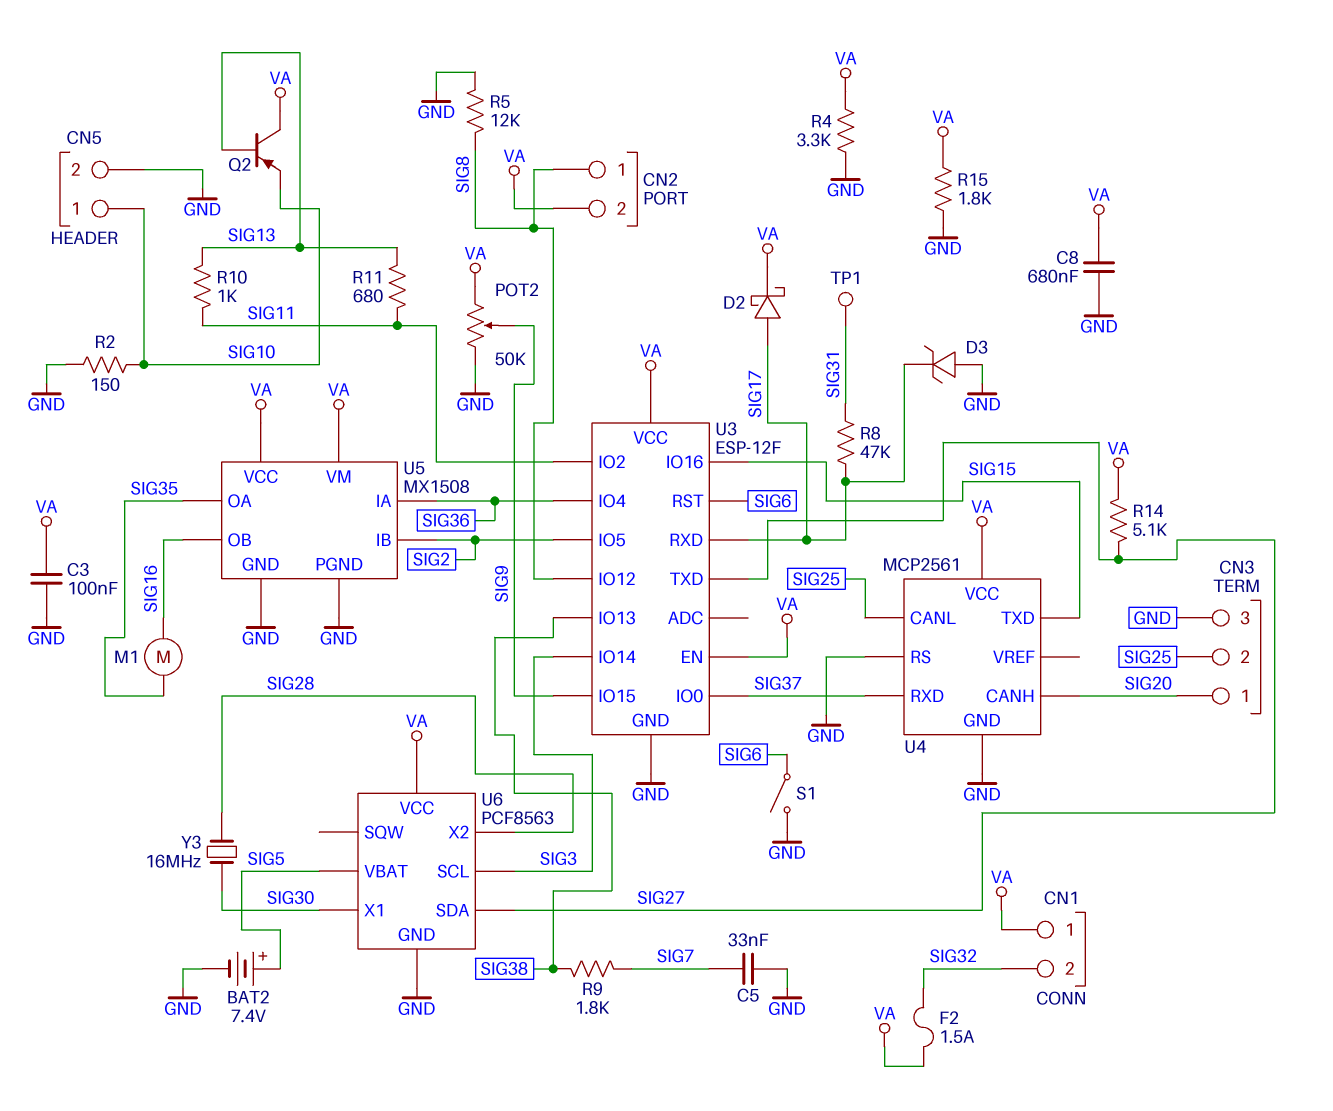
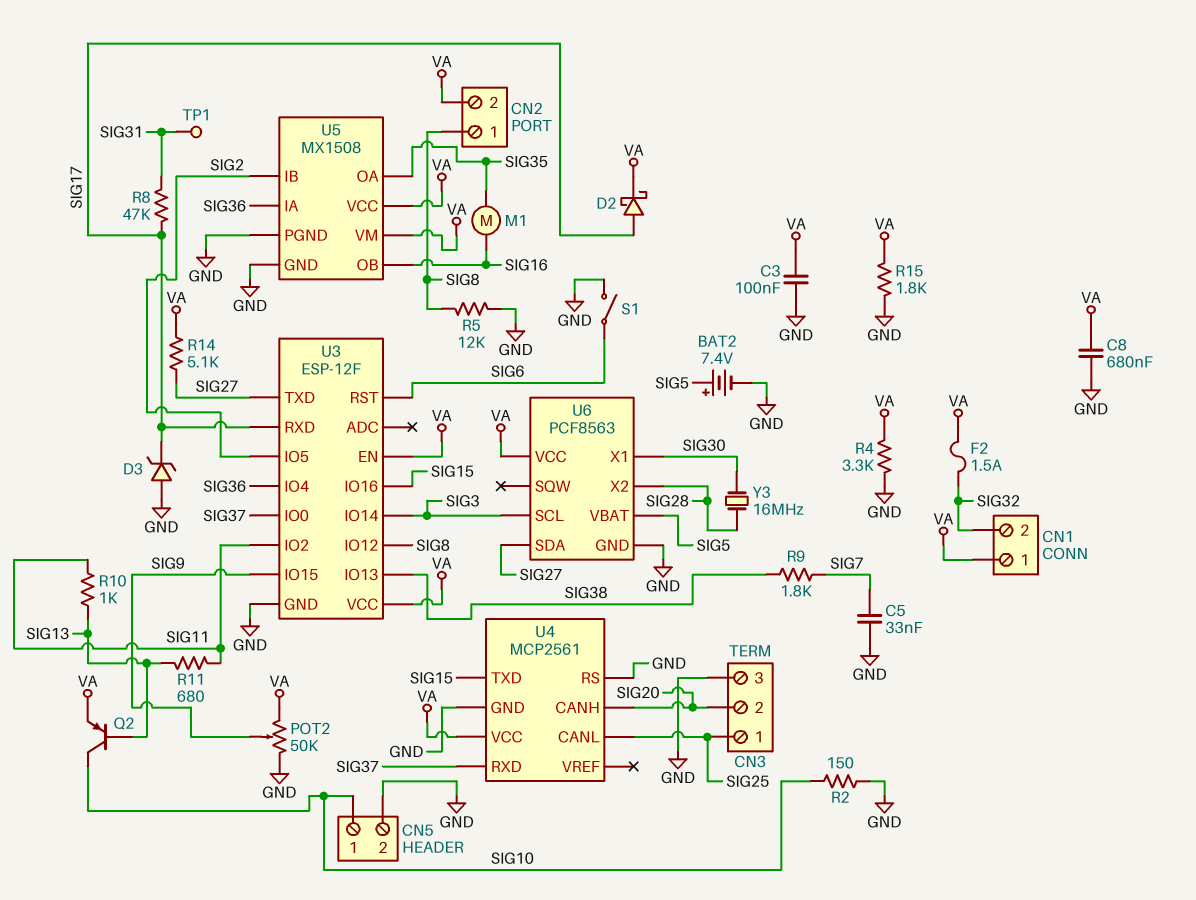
CN3 pin 1: SIG20 -> SIG25
CN3 pin 2: SIG25 -> SIG20
Q2: PNP (B SIG13, C VA, E SIG10) -> PNP (B SIG13, C SIG10, E VA)

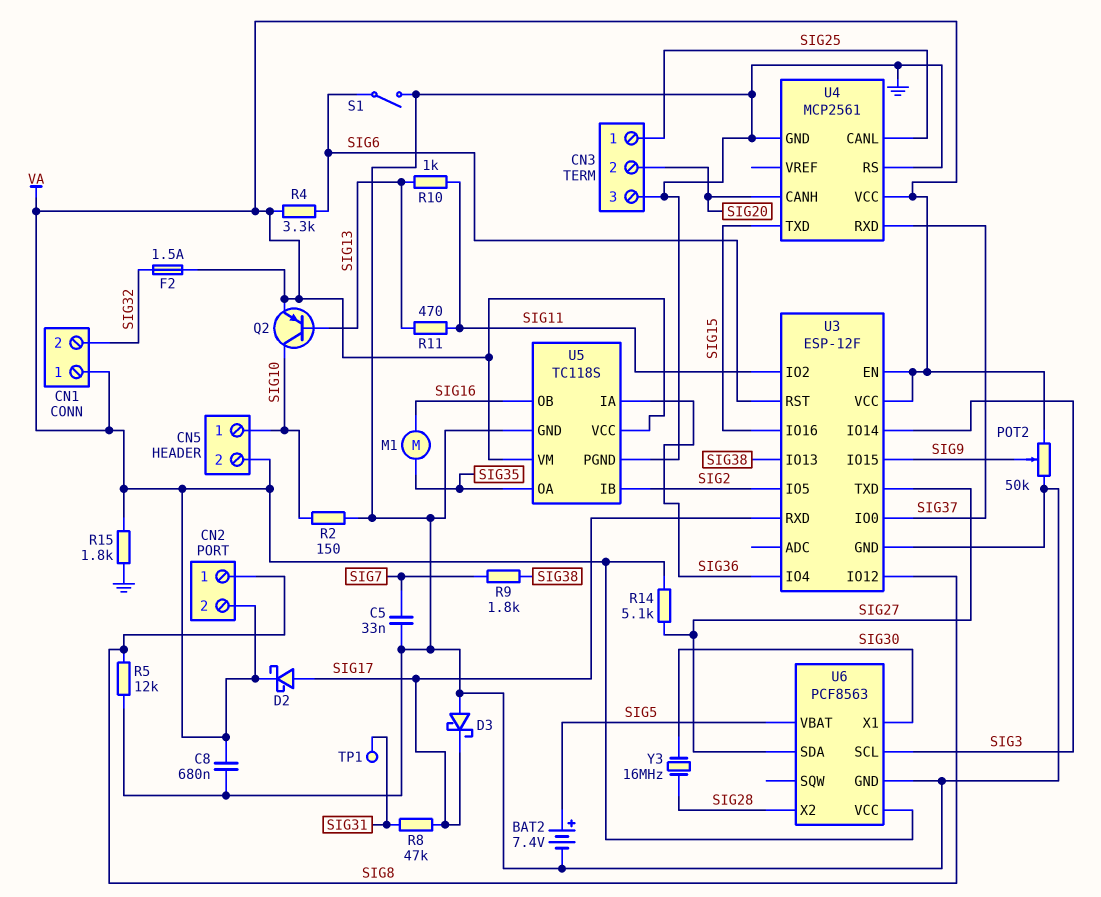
C3: 100nF (GND, VA) -> none
CN5 pin 2: GND -> VA
D3: zener (A GND, K SIG17) -> schottky (A GND, K SIG17)
R4: 3.3k (GND, VA) -> 3.3k (SIG6, VA)
R11: 680 (SIG11, SIG13) -> 470 (SIG11, SIG13)
U5: MX1508 -> TC118S

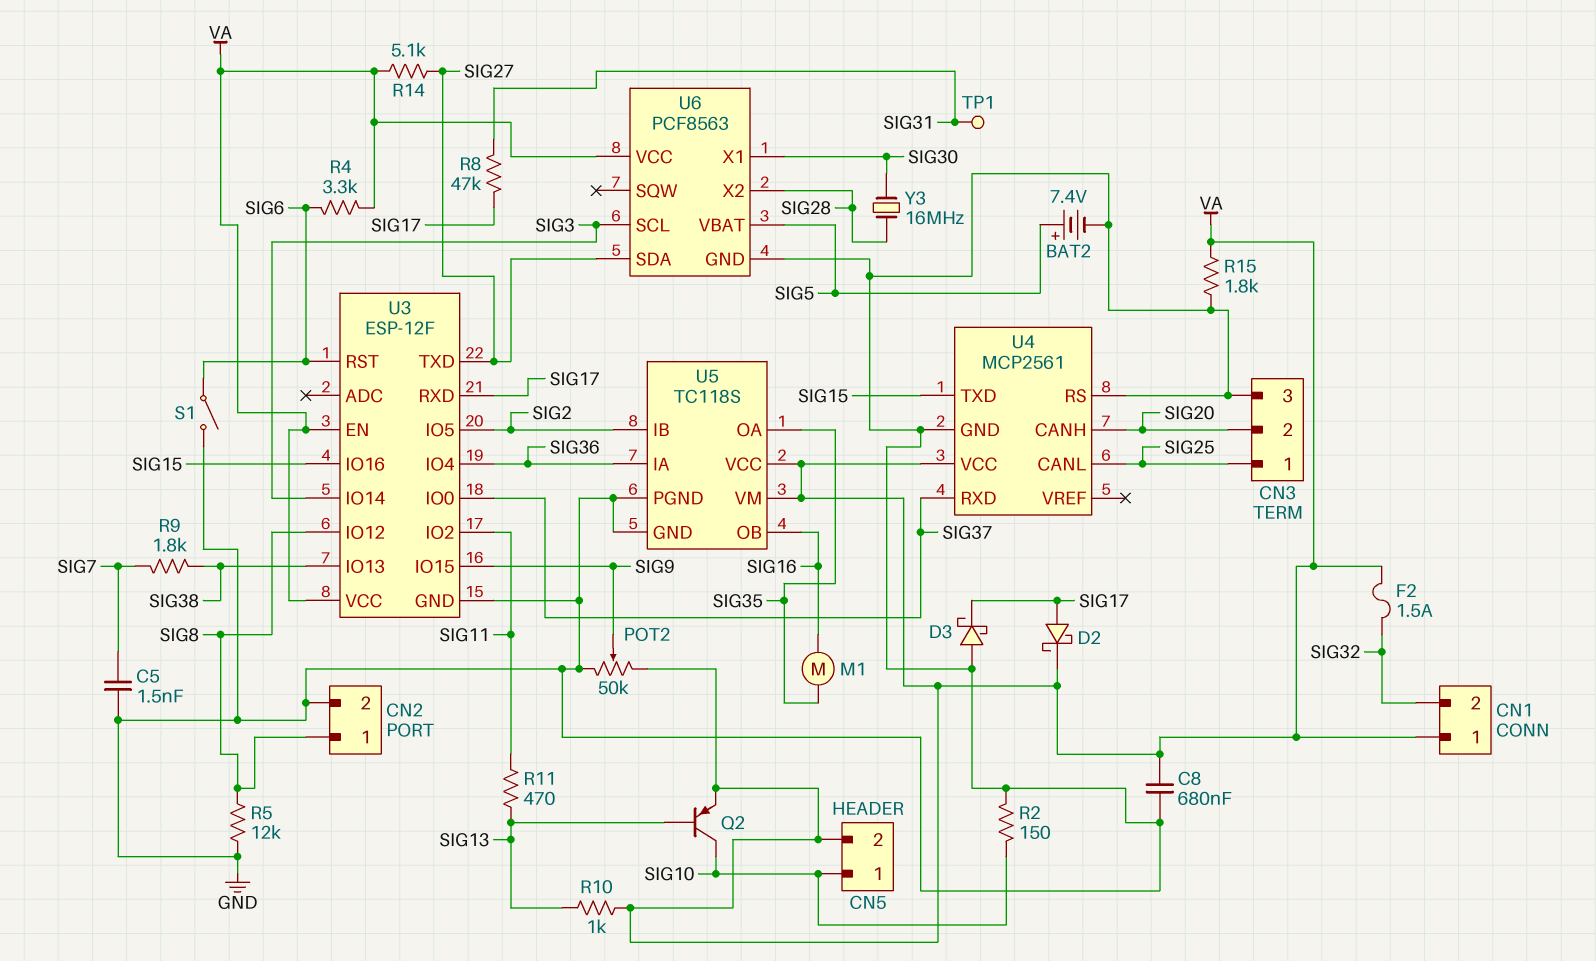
C5: 33nF (GND, SIG7) -> 1.5nF (GND, SIG7)
CN2 pin 2: VA -> GND
R10: 1k (SIG11, SIG13) -> 1k (SIG13, VA)

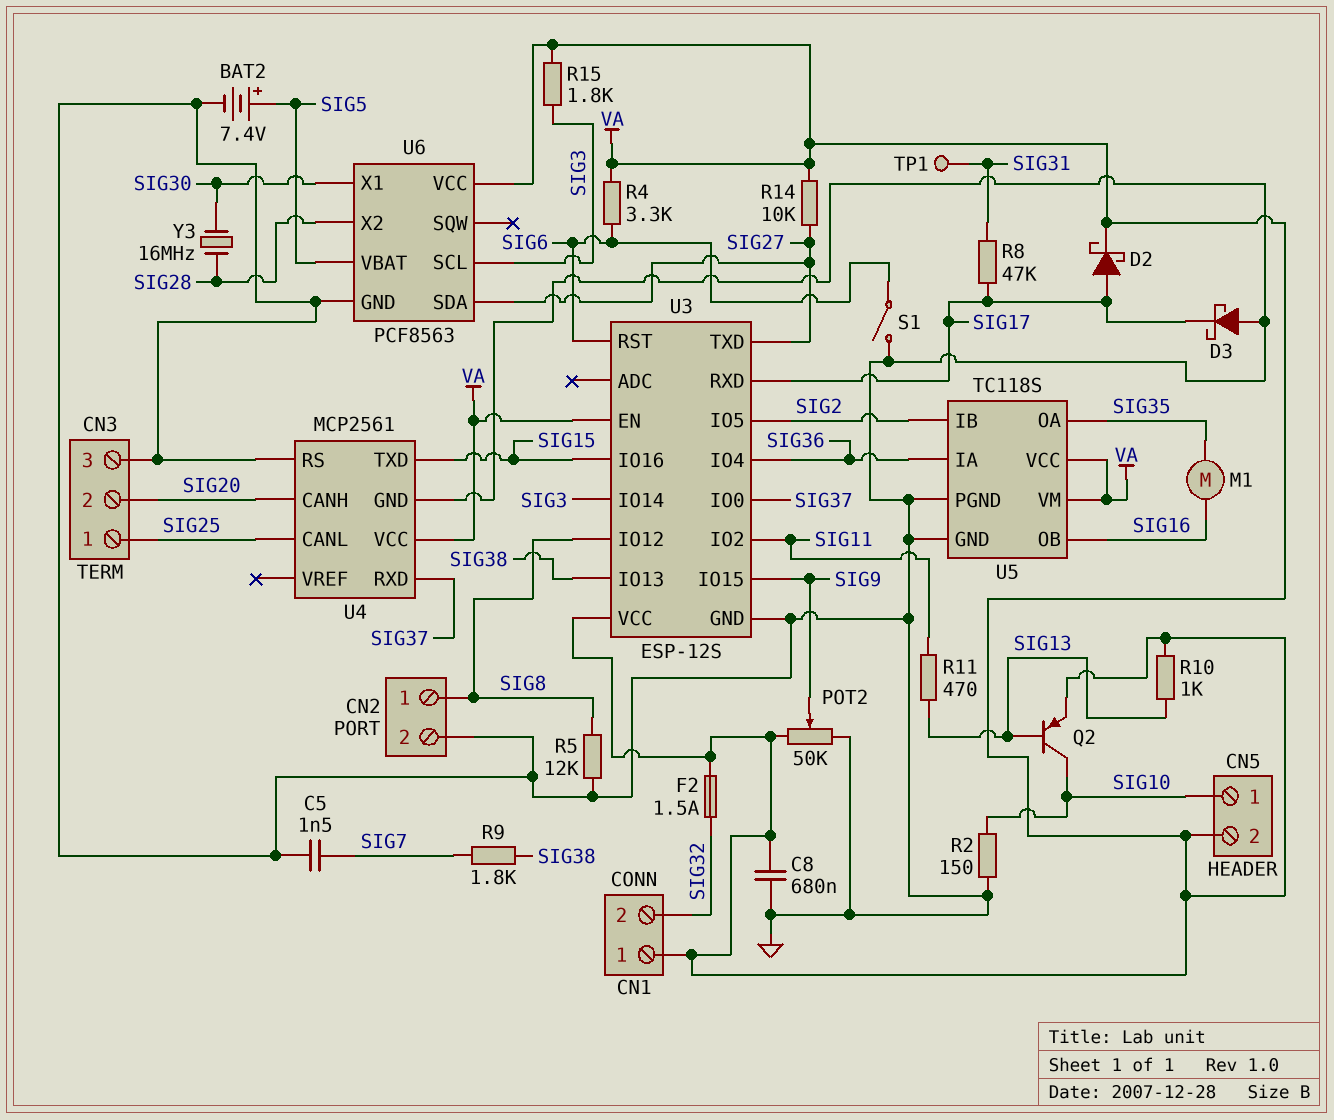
R14: 5.1k (SIG27, VA) -> 10k (SIG27, VA)
R15: 1.8k (GND, VA) -> 1.8k (SIG3, VA)
U3: ESP-12F -> ESP-12S

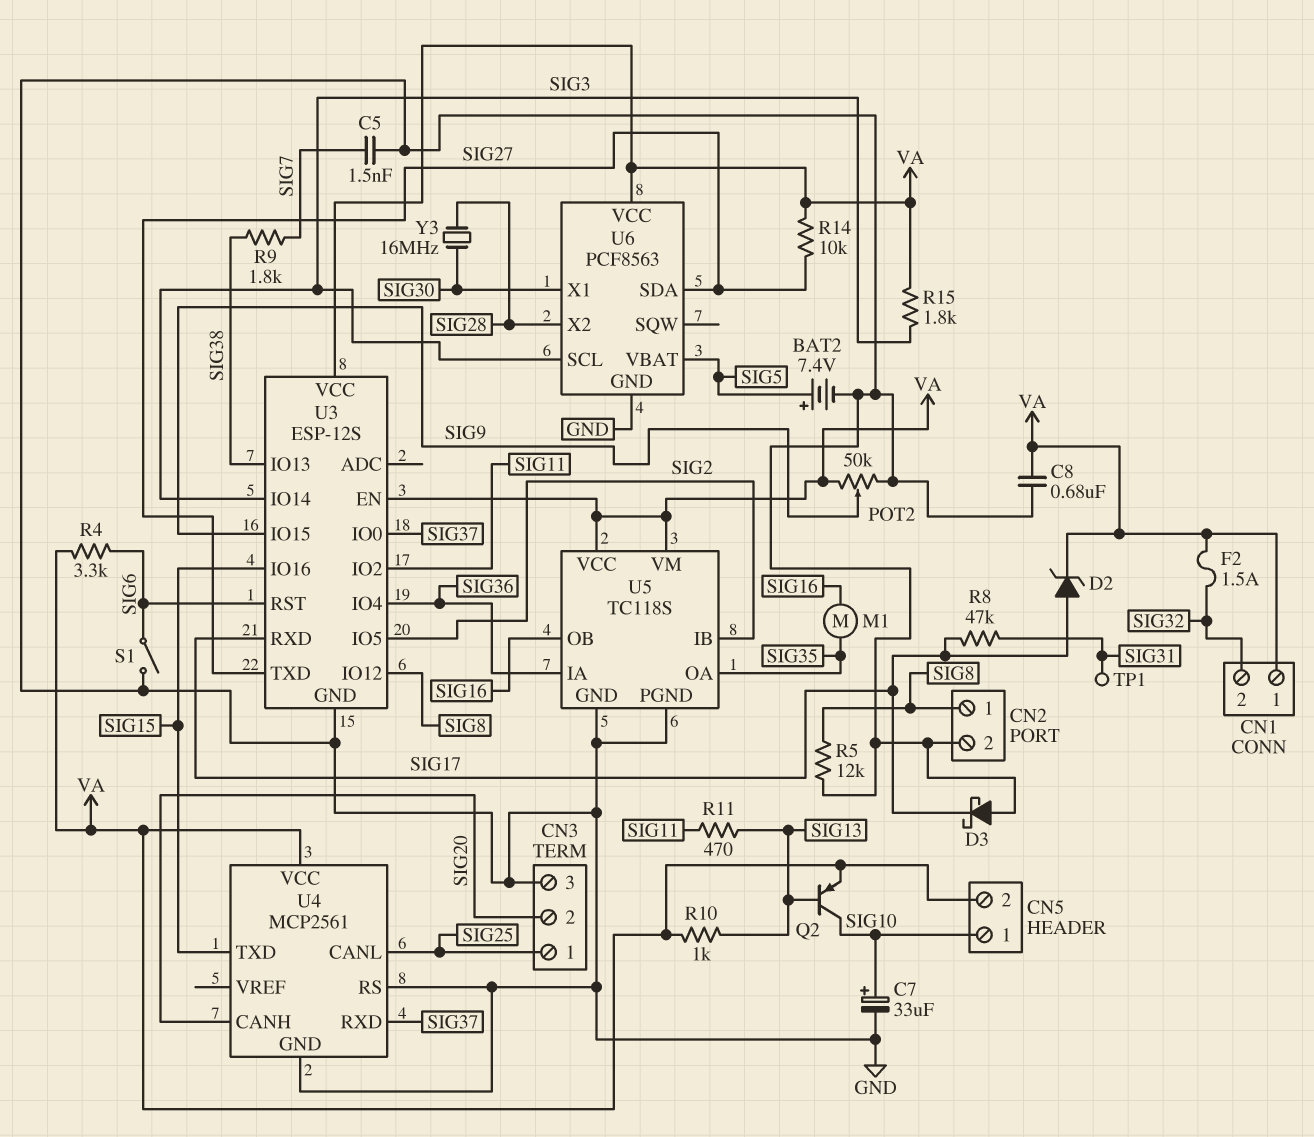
C7: none -> 33uF (plus SIG10, minus GND)
D2: schottky (A SIG17, K VA) -> zener (A SIG17, K VA)
R2: 150 (GND, SIG10) -> none

